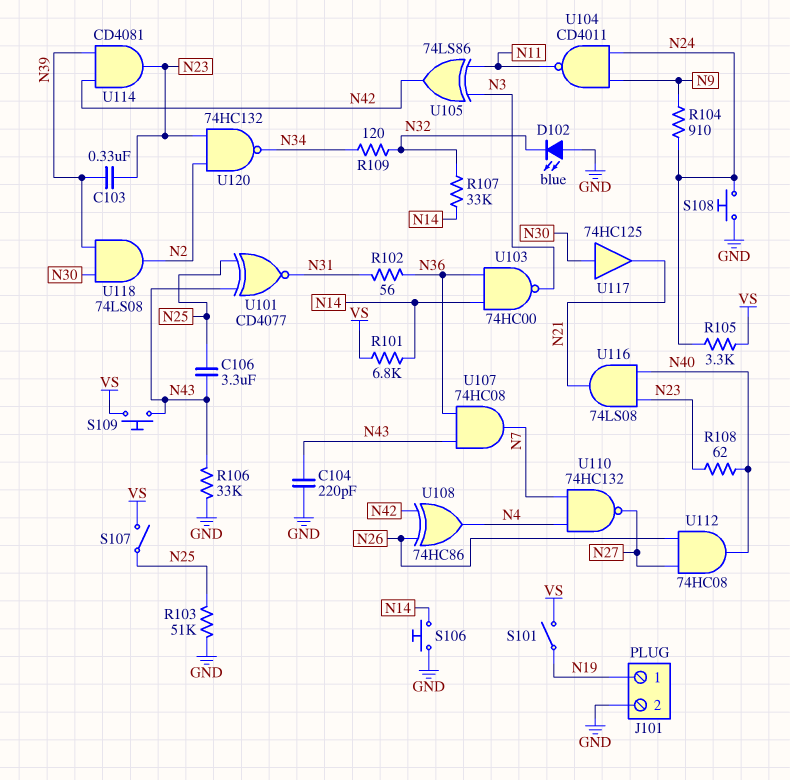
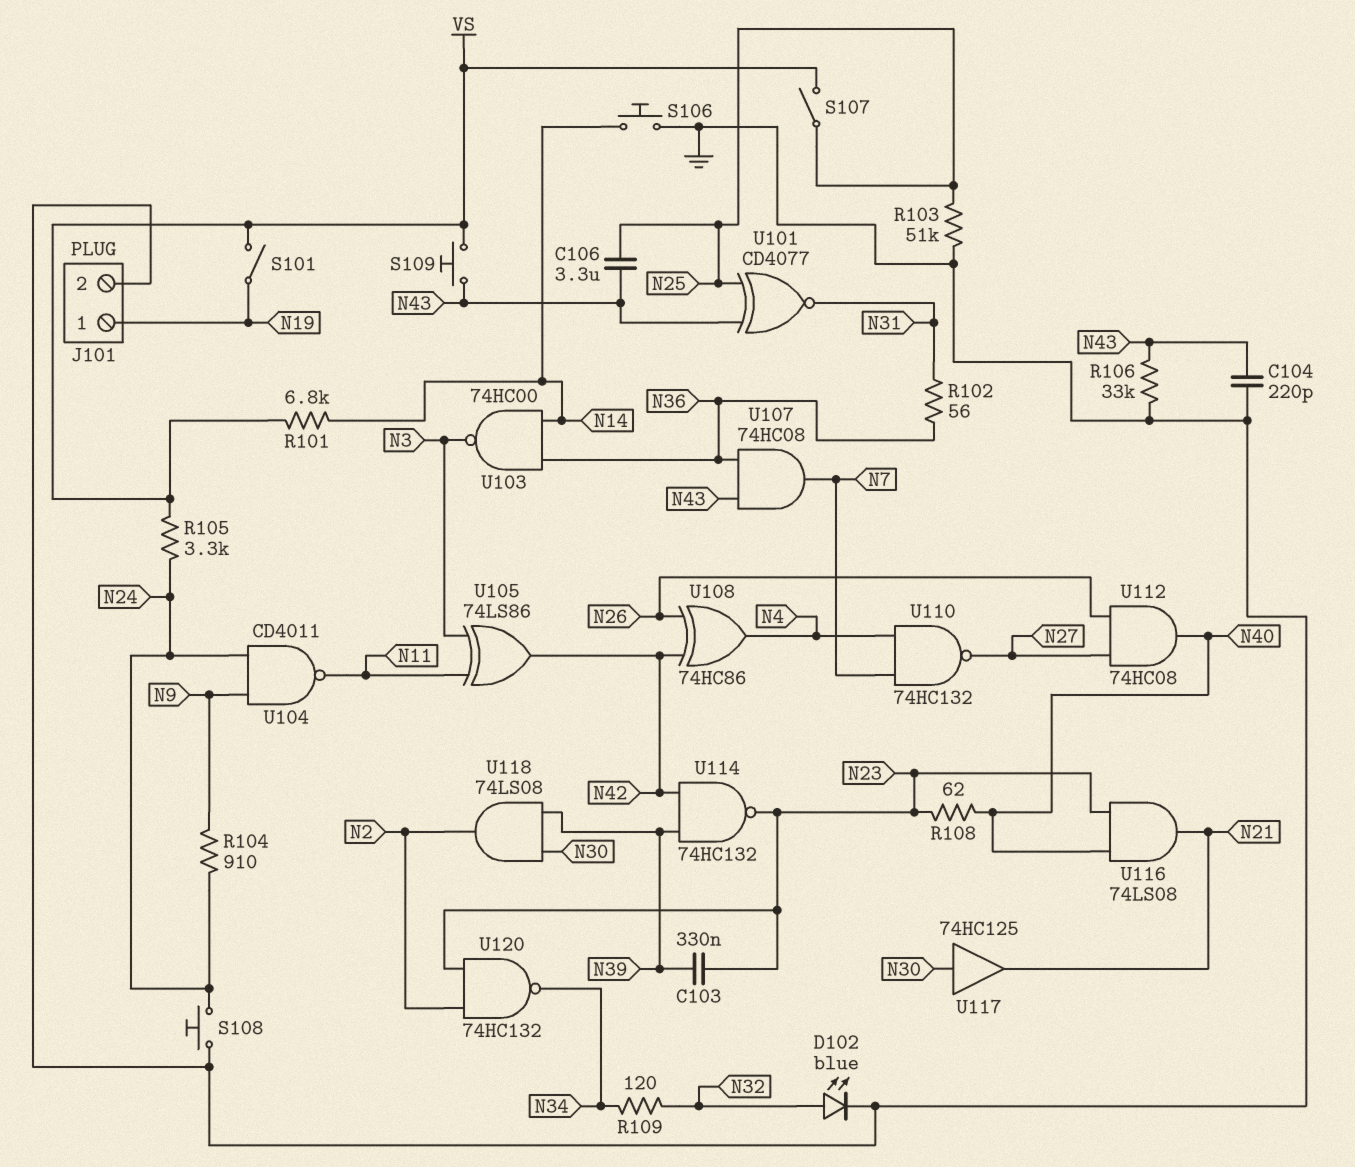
D102: LED blue (A GND, K N32) -> LED blue (A N32, K GND)
R107: 33k (N14, N32) -> none
U114: AND CD4081 (in N39, in N42, out N23) -> NAND 74HC132 (in N39, in N42, out N23)

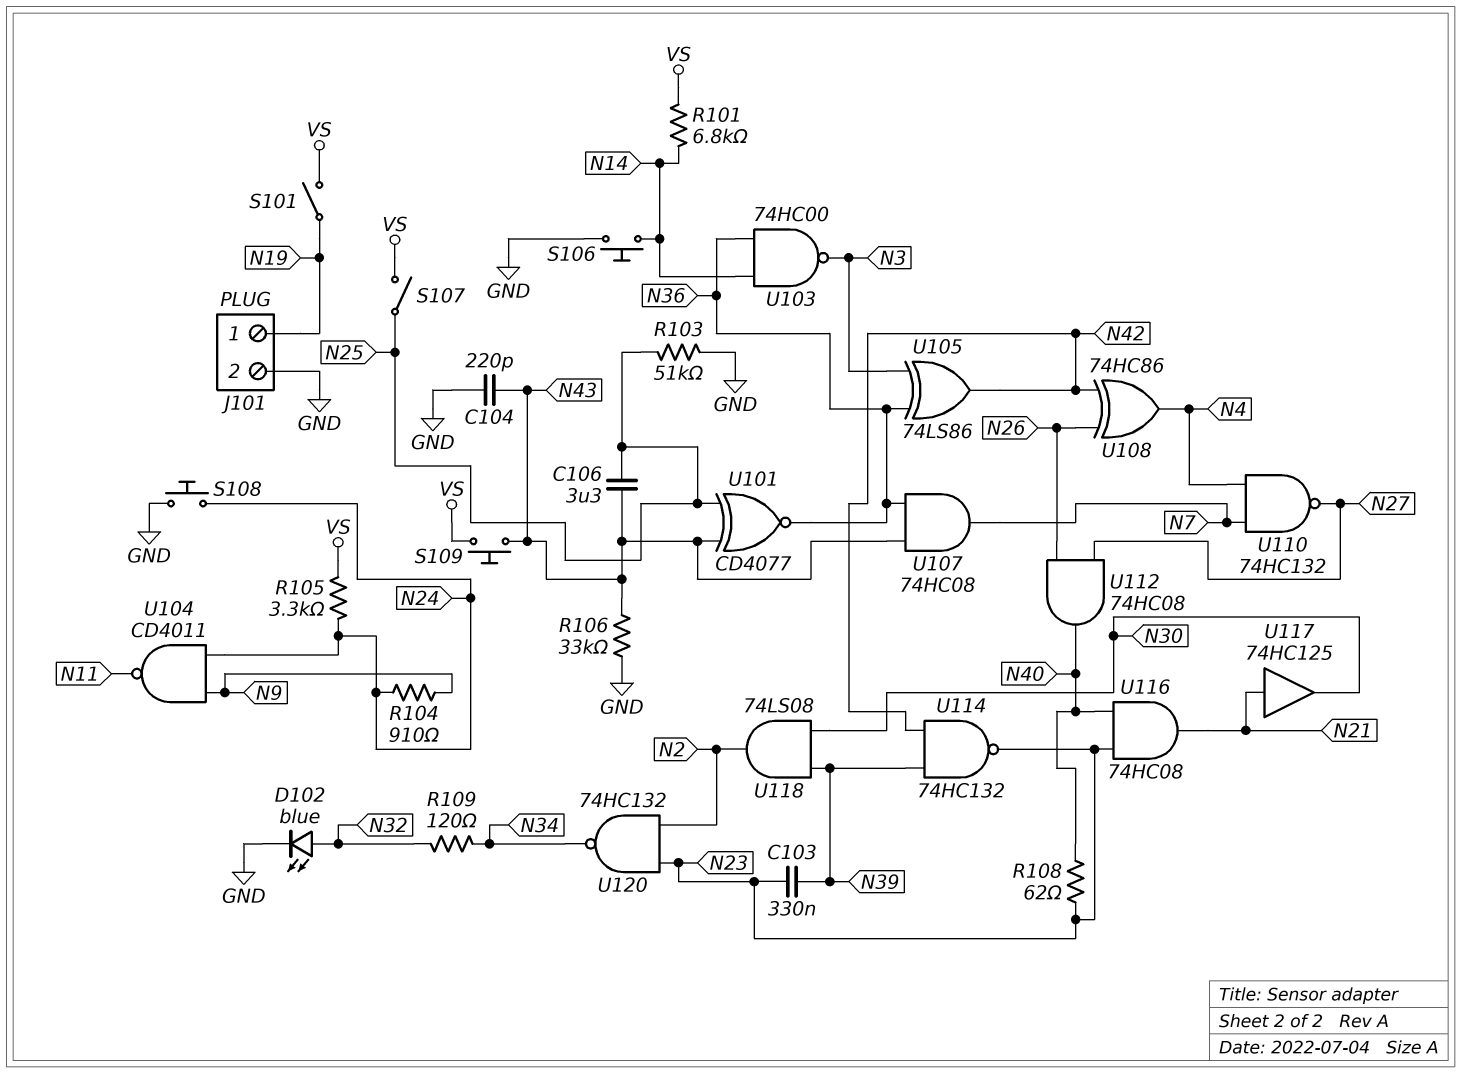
R102: 56 (N31, N36) -> none
U101: XNOR CD4077 (in N25, in N43, out N31) -> XNOR CD4077 (in N25, in N43, out N36)
U105: XOR 74LS86 (in N3, in N11, out N42) -> XOR 74LS86 (in N3, in N36, out N42)
U116: AND 74LS08 (in N23, in N40, out N21) -> AND 74HC08 (in N23, in N40, out N21)
U117: buffer 74HC125 (in N30, out N21) -> buffer 74HC125 (in N21, out N30)

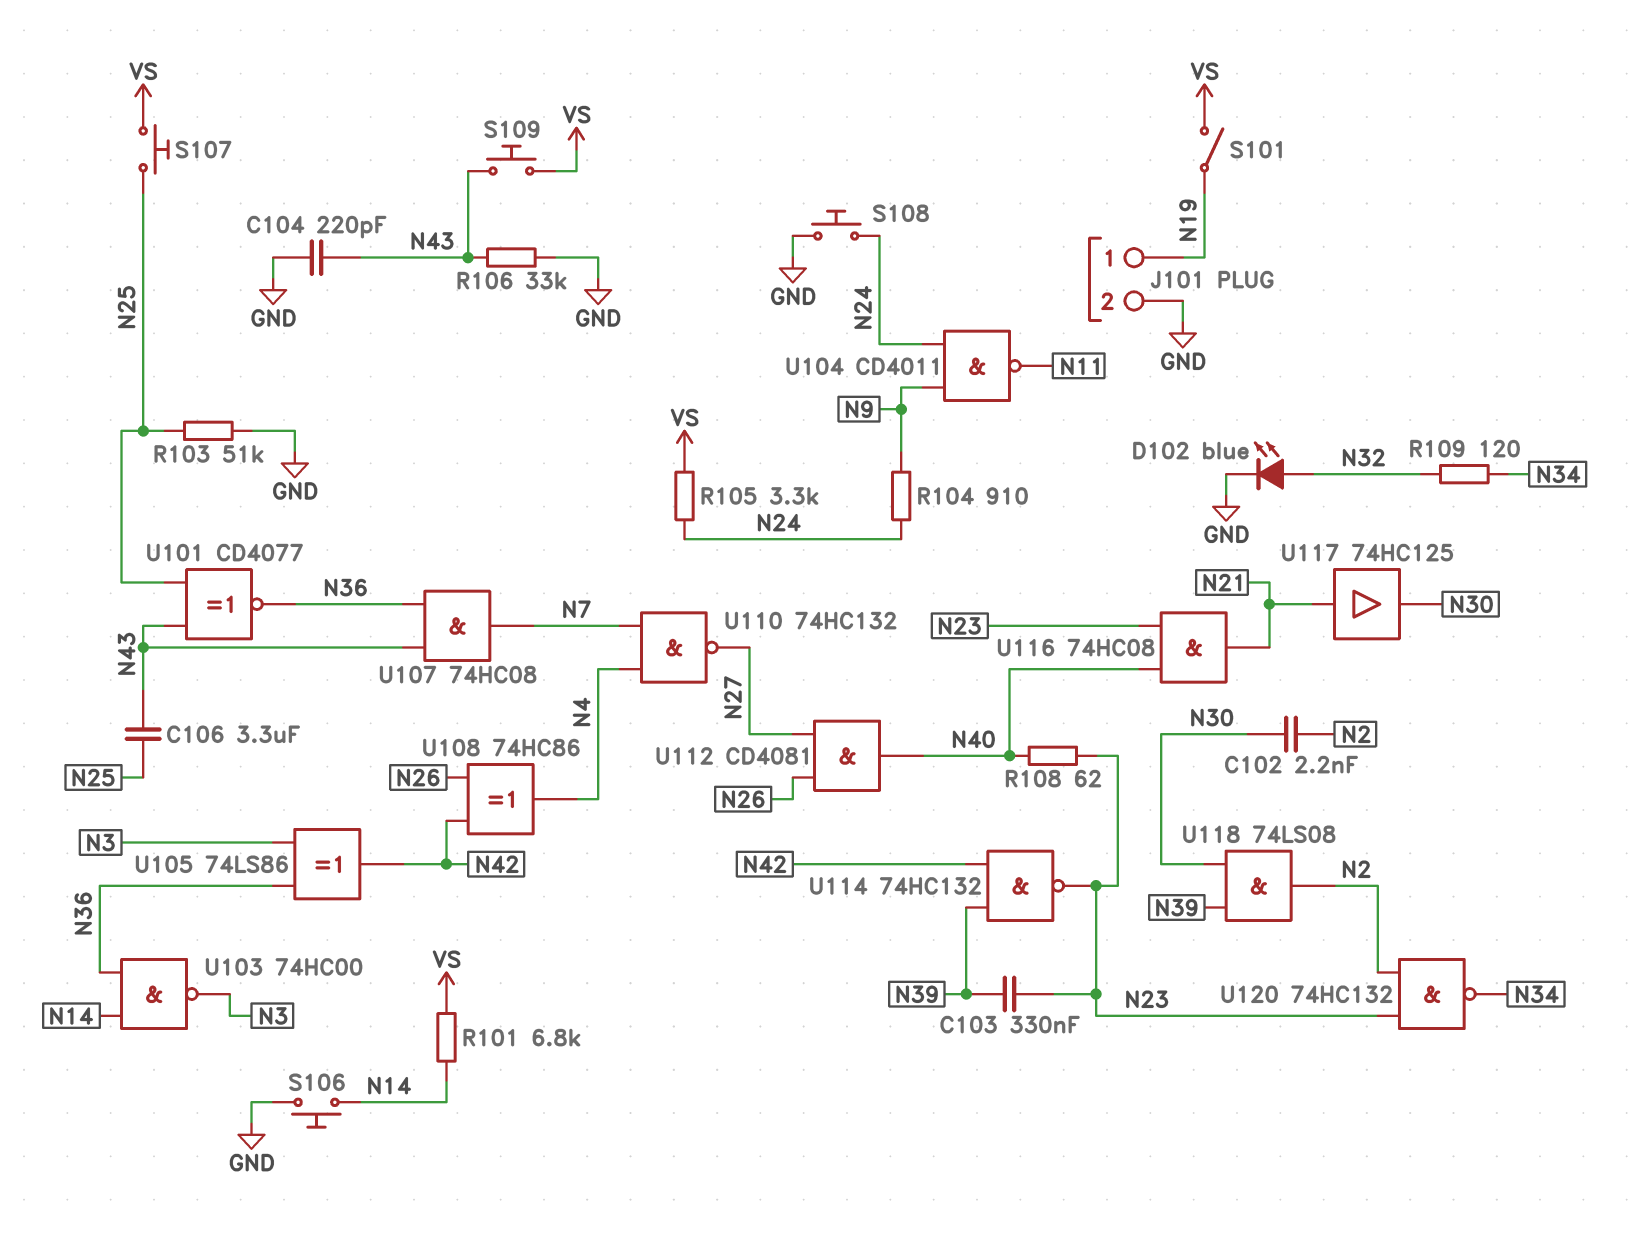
C102: none -> 2.2nF (N2, N30)
S107: switch (N25, VS) -> button (N25, VS)
U112: AND 74HC08 (in N26, in N27, out N40) -> AND CD4081 (in N26, in N27, out N40)

